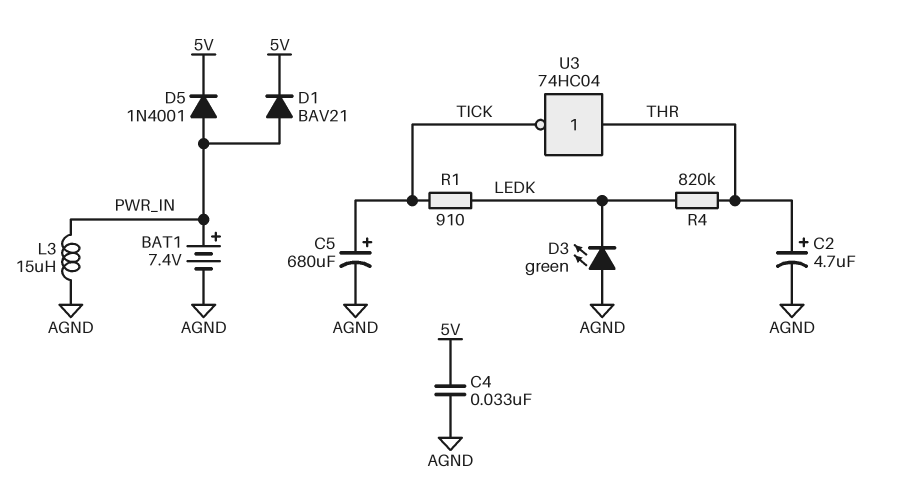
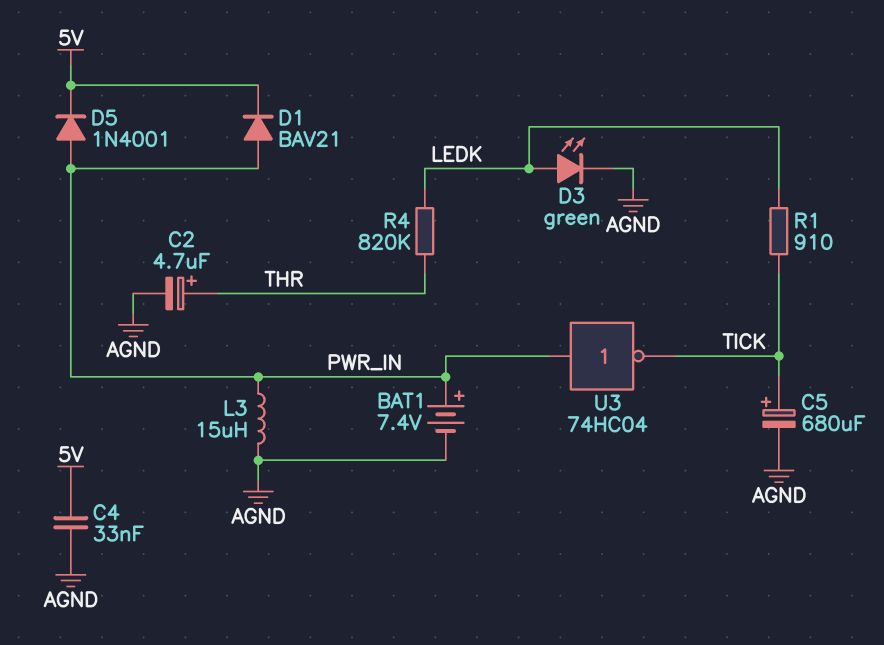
D3: LED green (A AGND, K LEDK) -> LED green (A LEDK, K AGND)
U3: NOT 74HC04 (in THR, out TICK) -> NOT 74HC04 (in PWR_IN, out TICK)

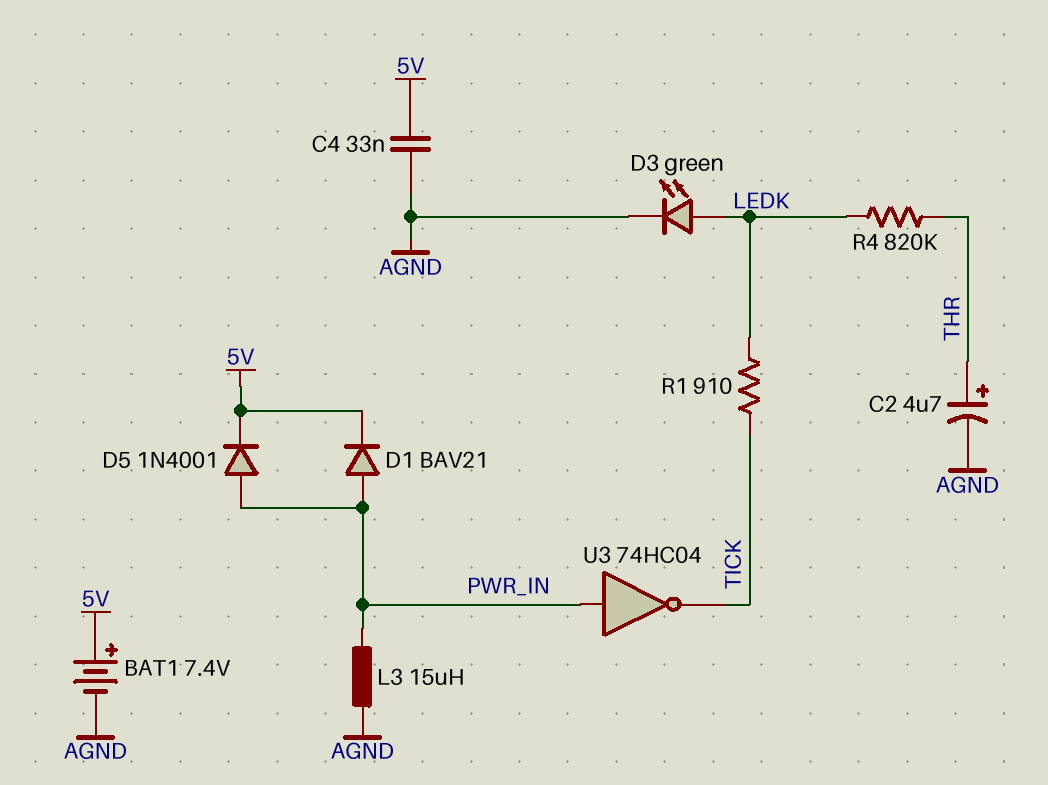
BAT1: 7.4V (plus PWR_IN, minus AGND) -> 7.4V (plus 5V, minus AGND)
C5: 680uF (plus TICK, minus AGND) -> none

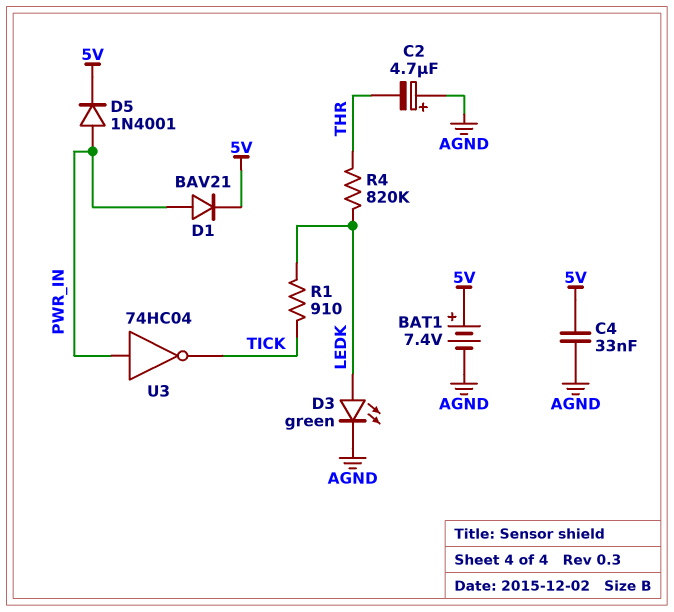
C2: 4.7uF (plus THR, minus AGND) -> 4.7uF (plus AGND, minus THR)
L3: 15uH (AGND, PWR_IN) -> none

